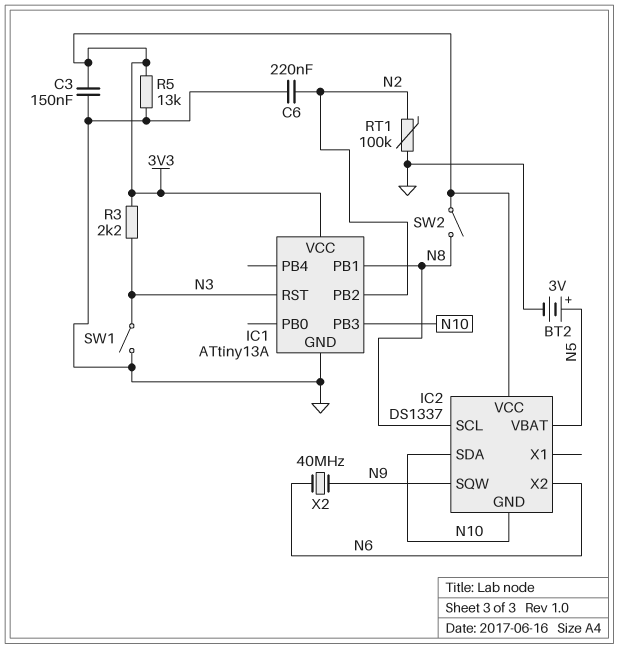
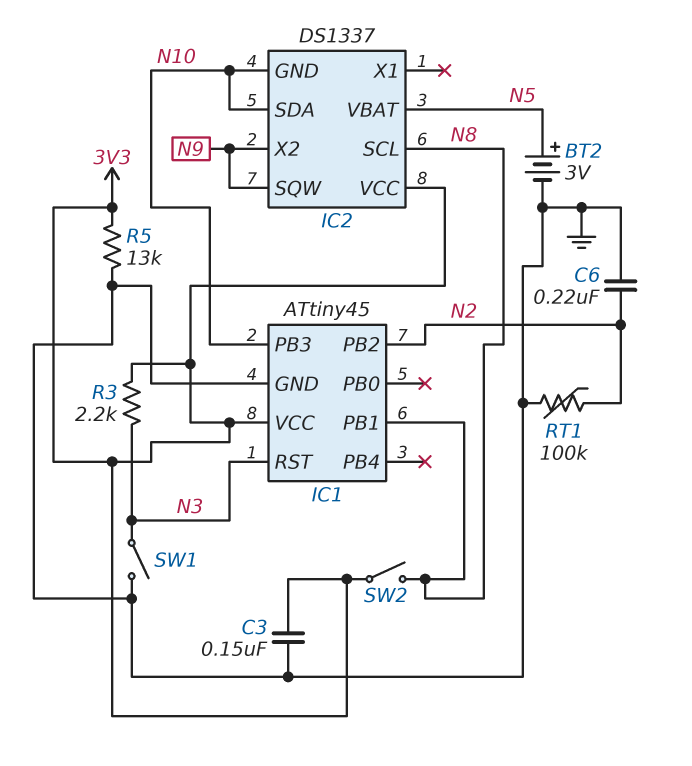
IC1: ATtiny13A -> ATtiny45
IC2 pin X2: N6 -> N9
X2: 40MHz (N6, N9) -> none

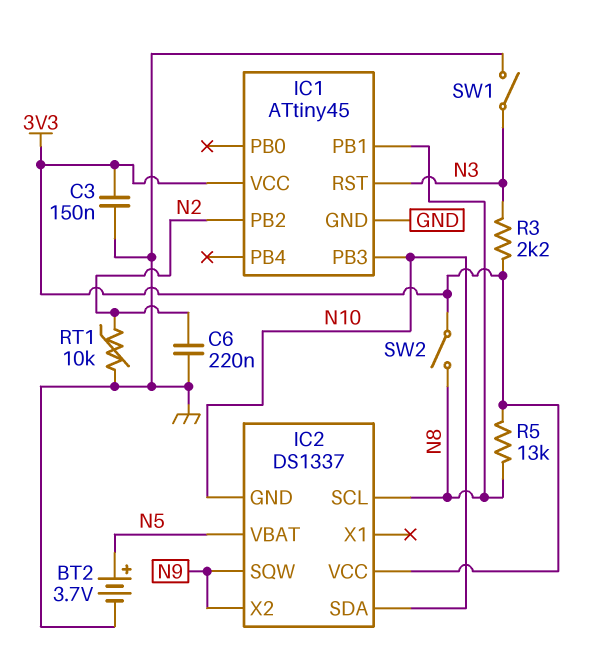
BT2: 3V (plus N5, minus GND) -> 3.7V (plus N5, minus GND)
R5: 13k (3V3, GND) -> 13k (3V3, N8)
RT1: 100k (GND, N2) -> 10k (GND, N2)

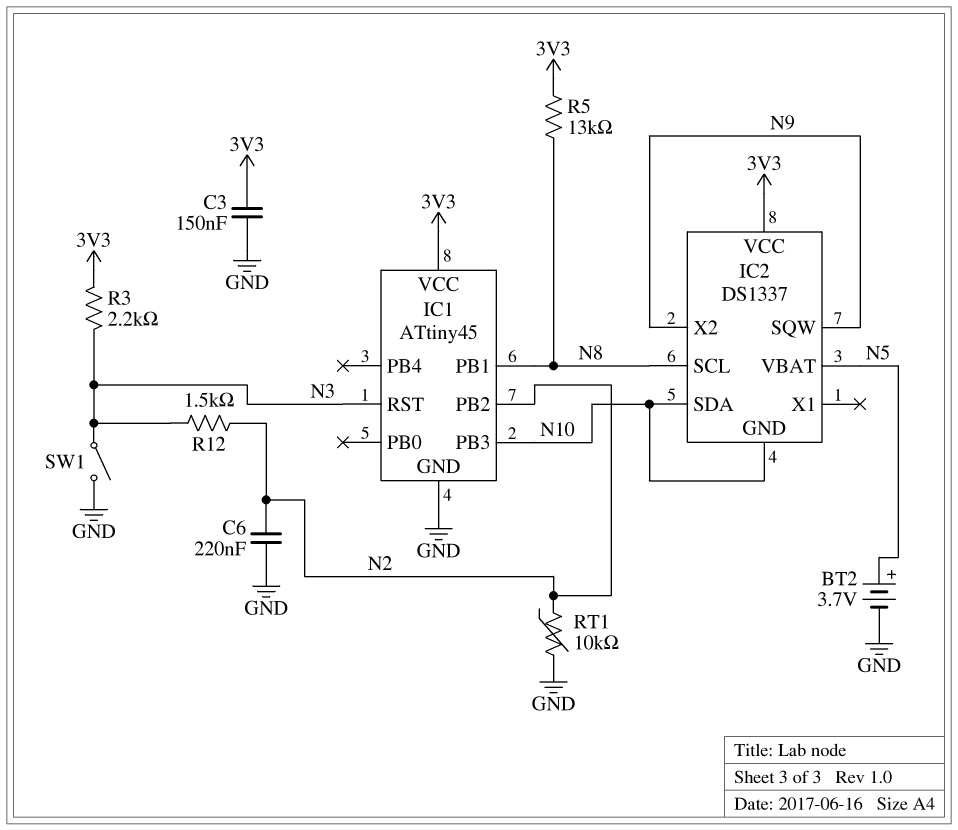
R12: none -> 1.5k (N2, N3)
SW2: switch (3V3, N8) -> none

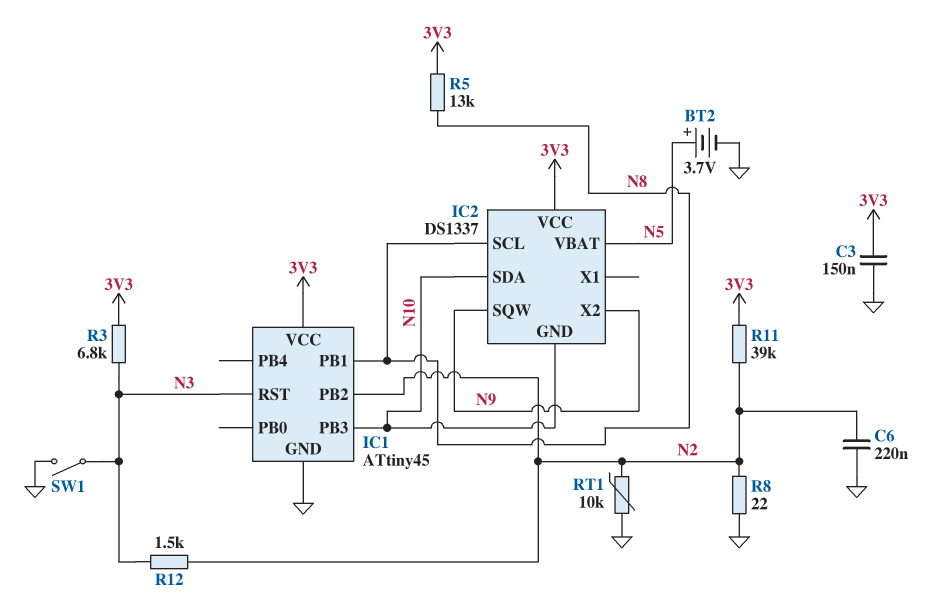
R3: 2.2k (3V3, N3) -> 6.8k (3V3, N3)
R8: none -> 22 (GND, N2)
R11: none -> 39k (3V3, N2)

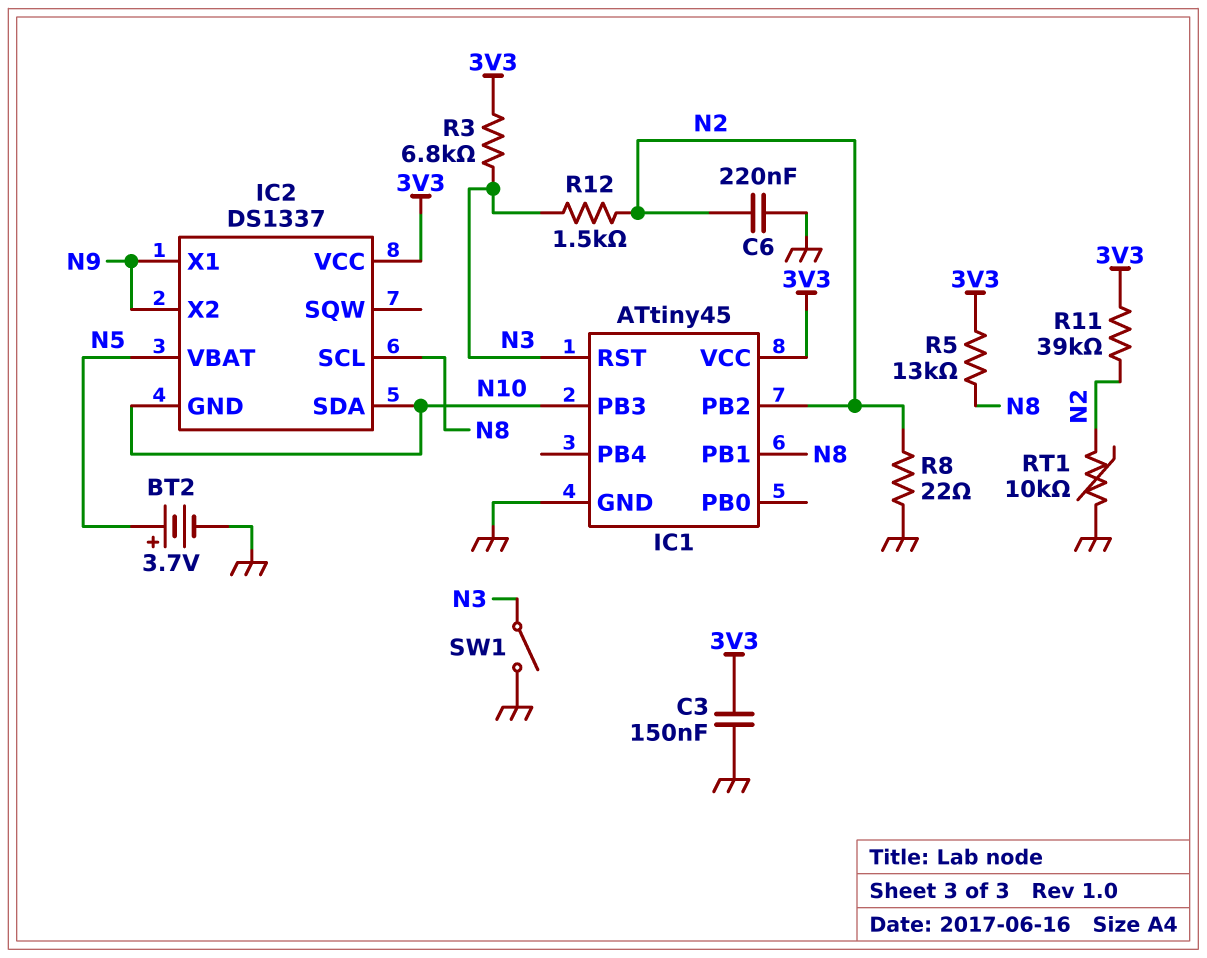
IC2 pin SQW: N9 -> none
IC2 pin X1: none -> N9

